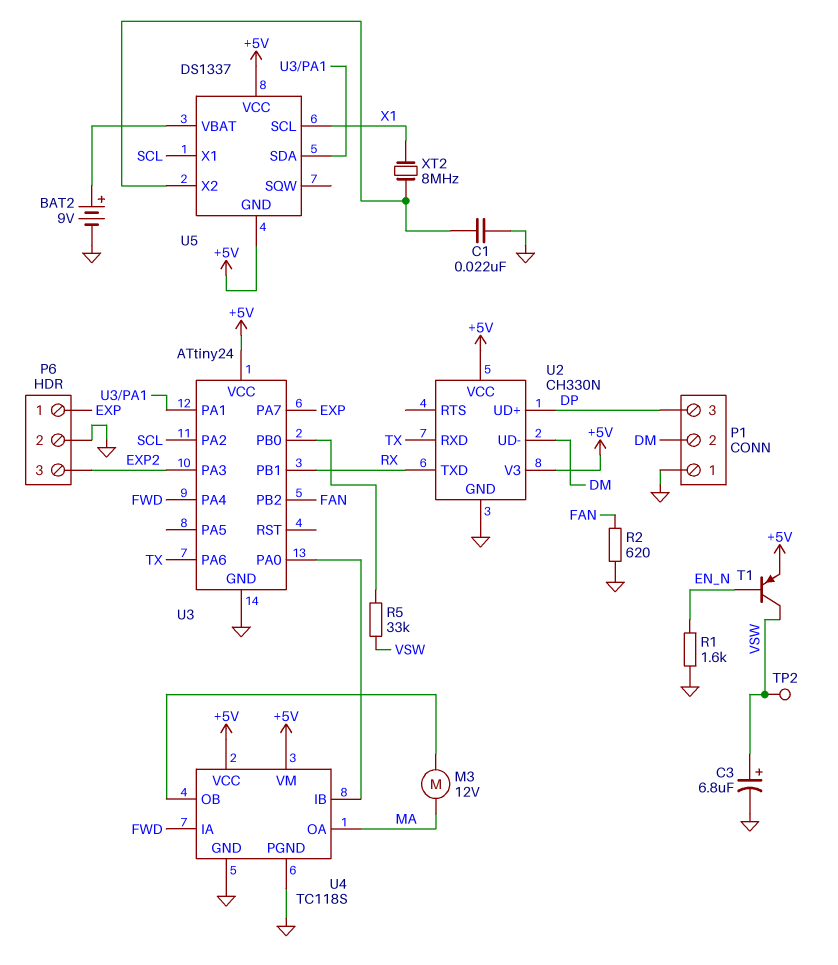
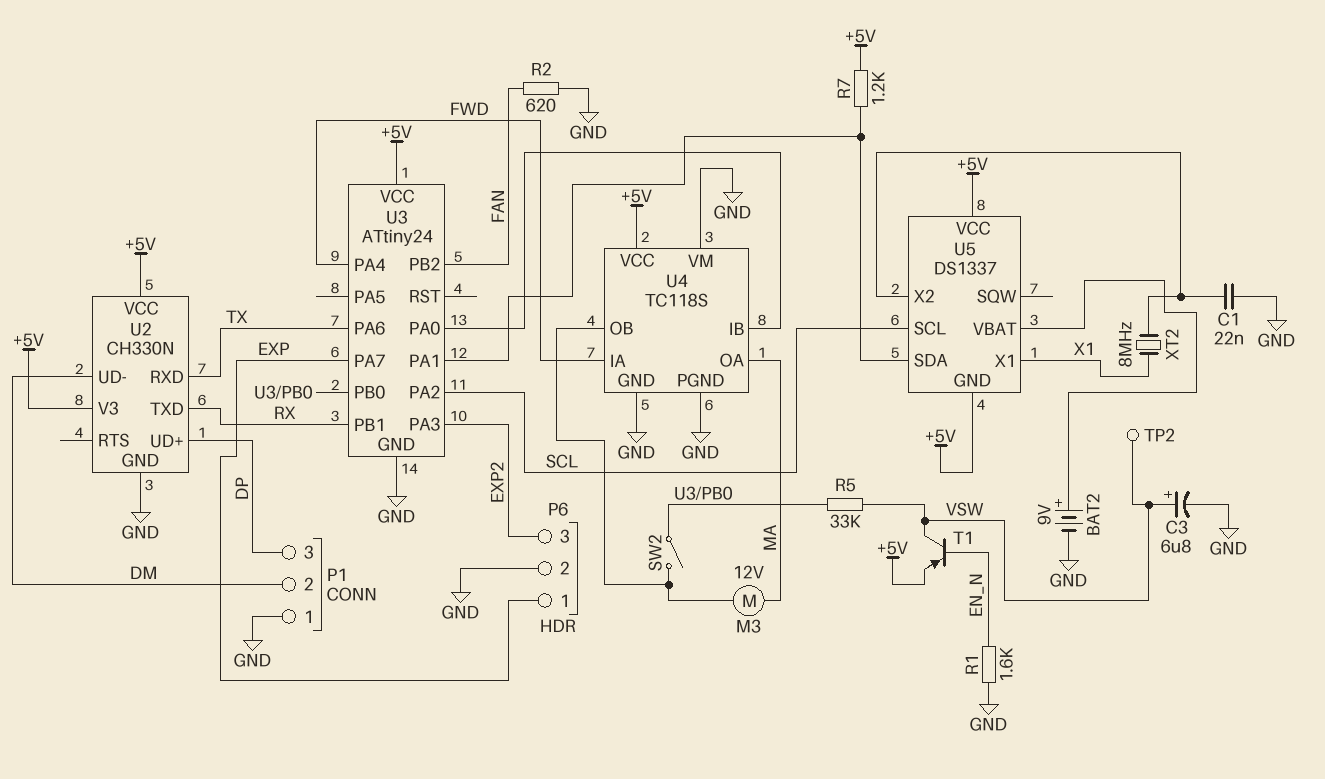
R7: none -> 1.2k (+5V, U3/PA1)
SW2: none -> switch (U3/PB0, U4/OB)
U4 pin VM: +5V -> GND
U5 pin SCL: X1 -> SCL
U5 pin X1: SCL -> X1

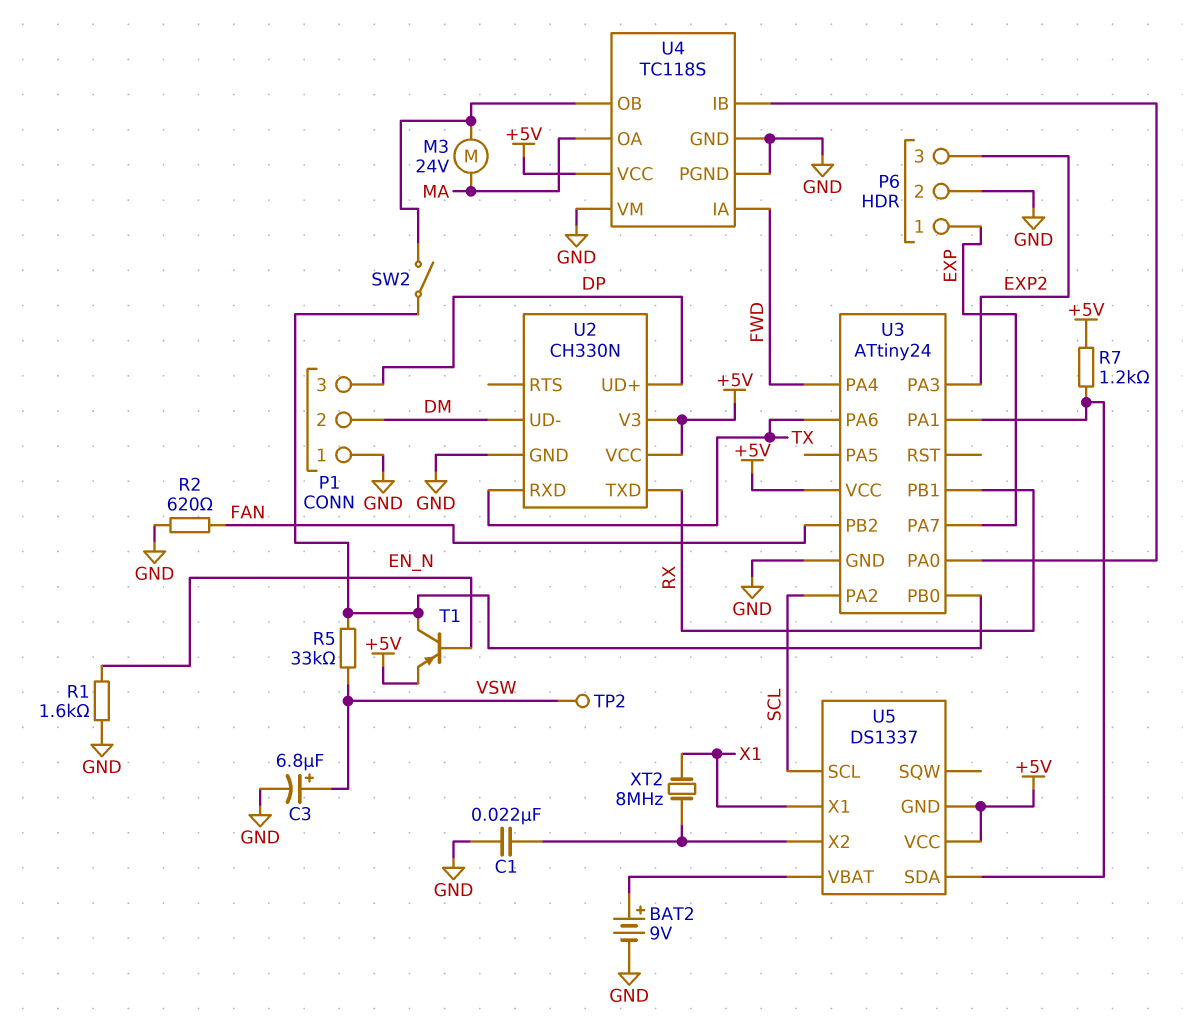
M3: motor 12V (MA, U4/OB) -> motor 24V (MA, U4/OB)
T1: PNP (B EN_N, C VSW, E +5V) -> PNP (B EN_N, C U3/PB0, E +5V)

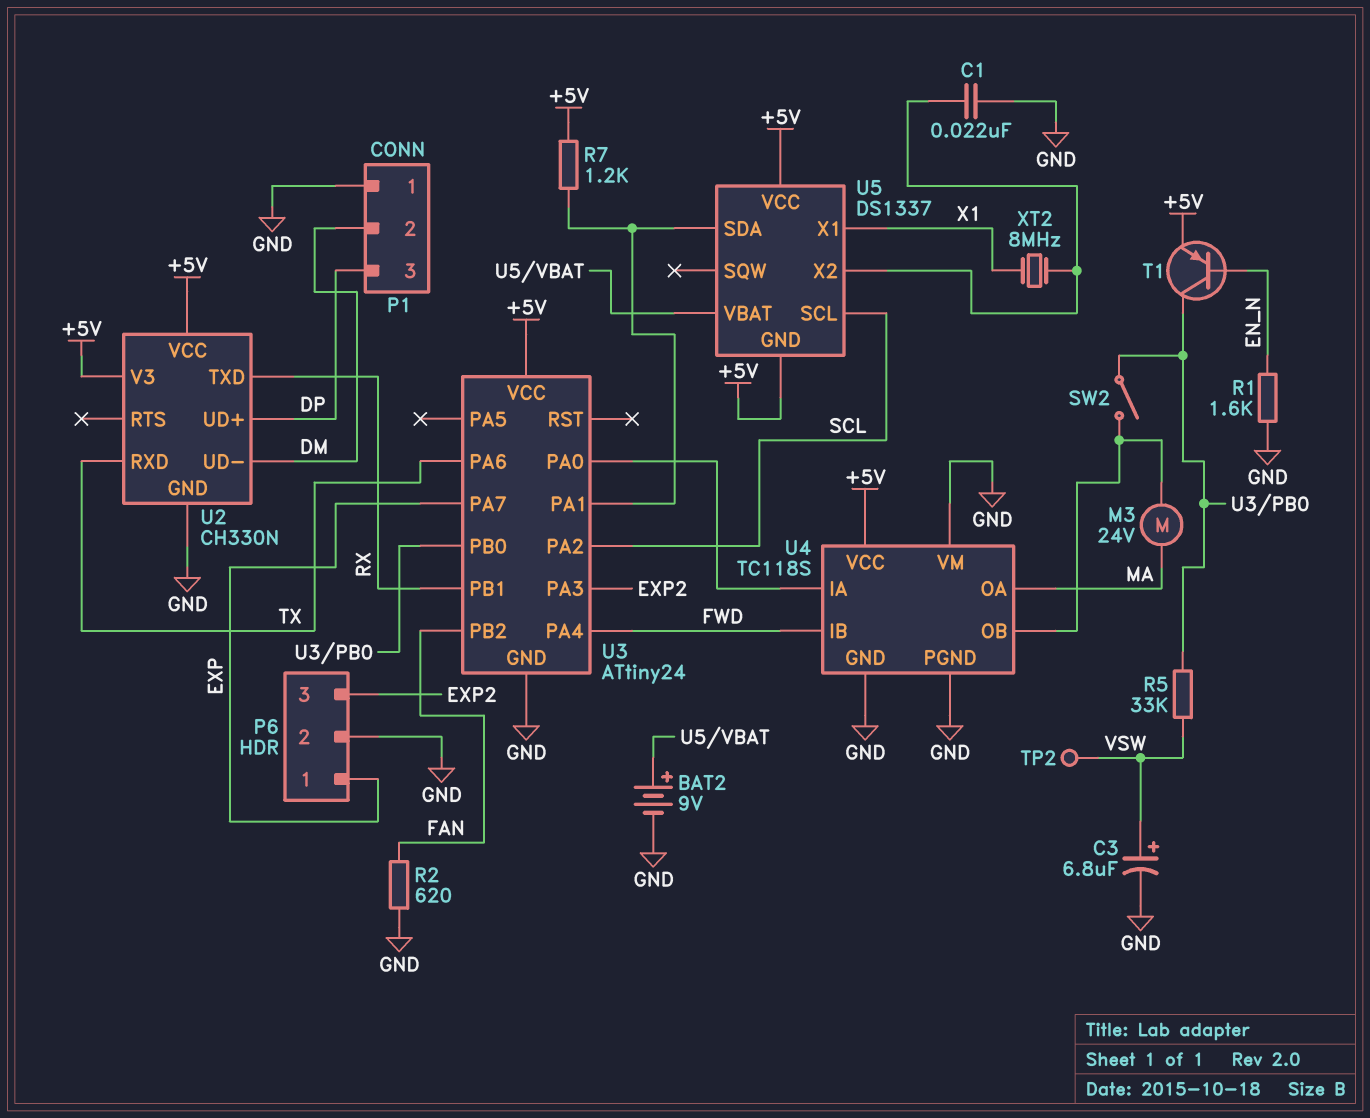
U4 pin IA: FWD -> U3/PA0
U4 pin IB: U3/PA0 -> FWD

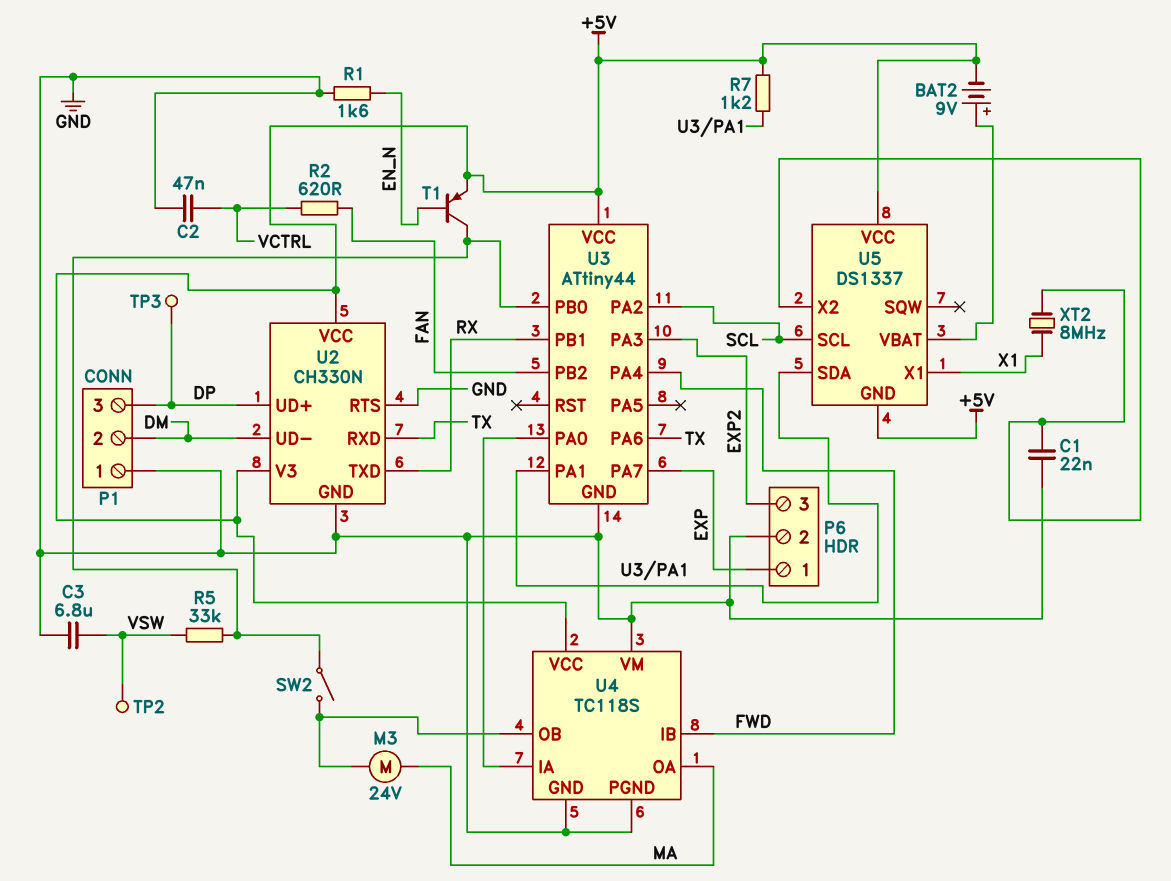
BAT2: 9V (plus U5/VBAT, minus GND) -> 9V (plus U5/VBAT, minus +5V)
C2: none -> 47nF (GND, VCTRL)
C3: 6.8uF (plus VSW, minus GND) -> 6.8uF (GND, VSW)
R2: 620 (FAN, GND) -> 620 (FAN, VCTRL)
TP3: none -> test point (DP)
U2 pin RTS: none -> GND
U3: ATtiny24 -> ATtiny44

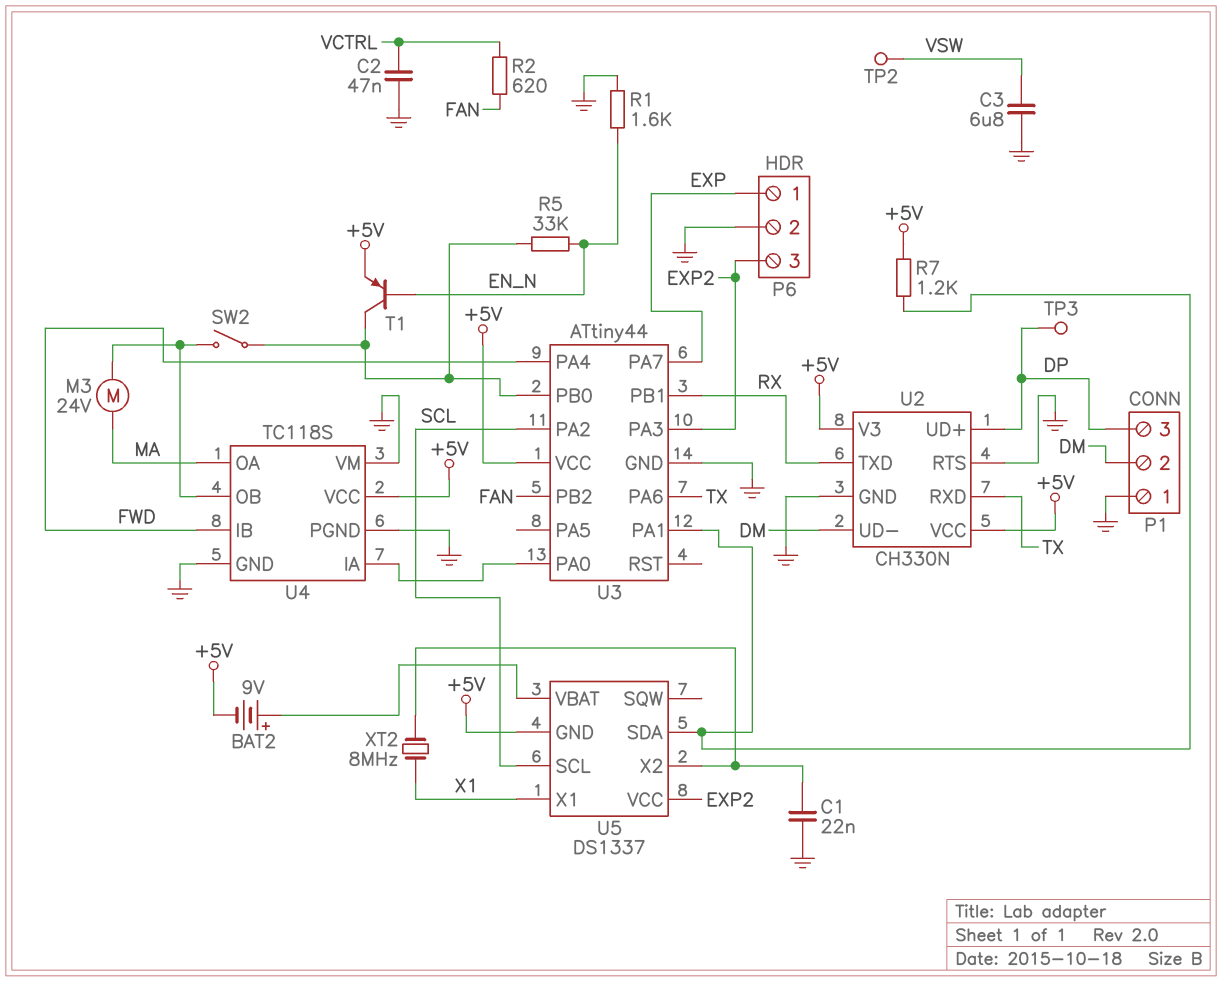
R5: 33k (U3/PB0, VSW) -> 33k (EN_N, U3/PB0)
U5 pin VCC: +5V -> EXP2

